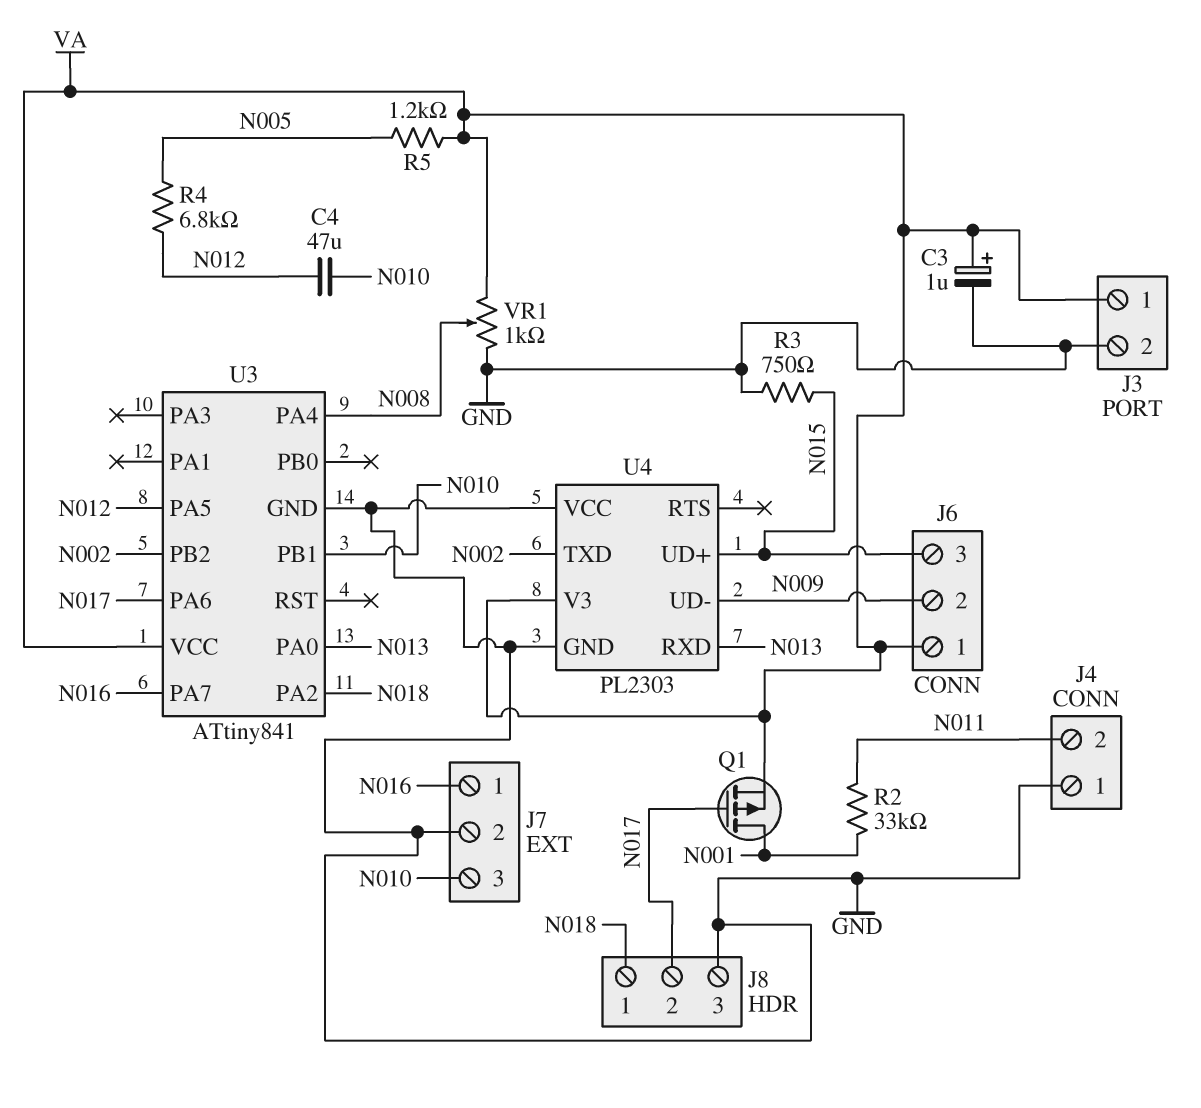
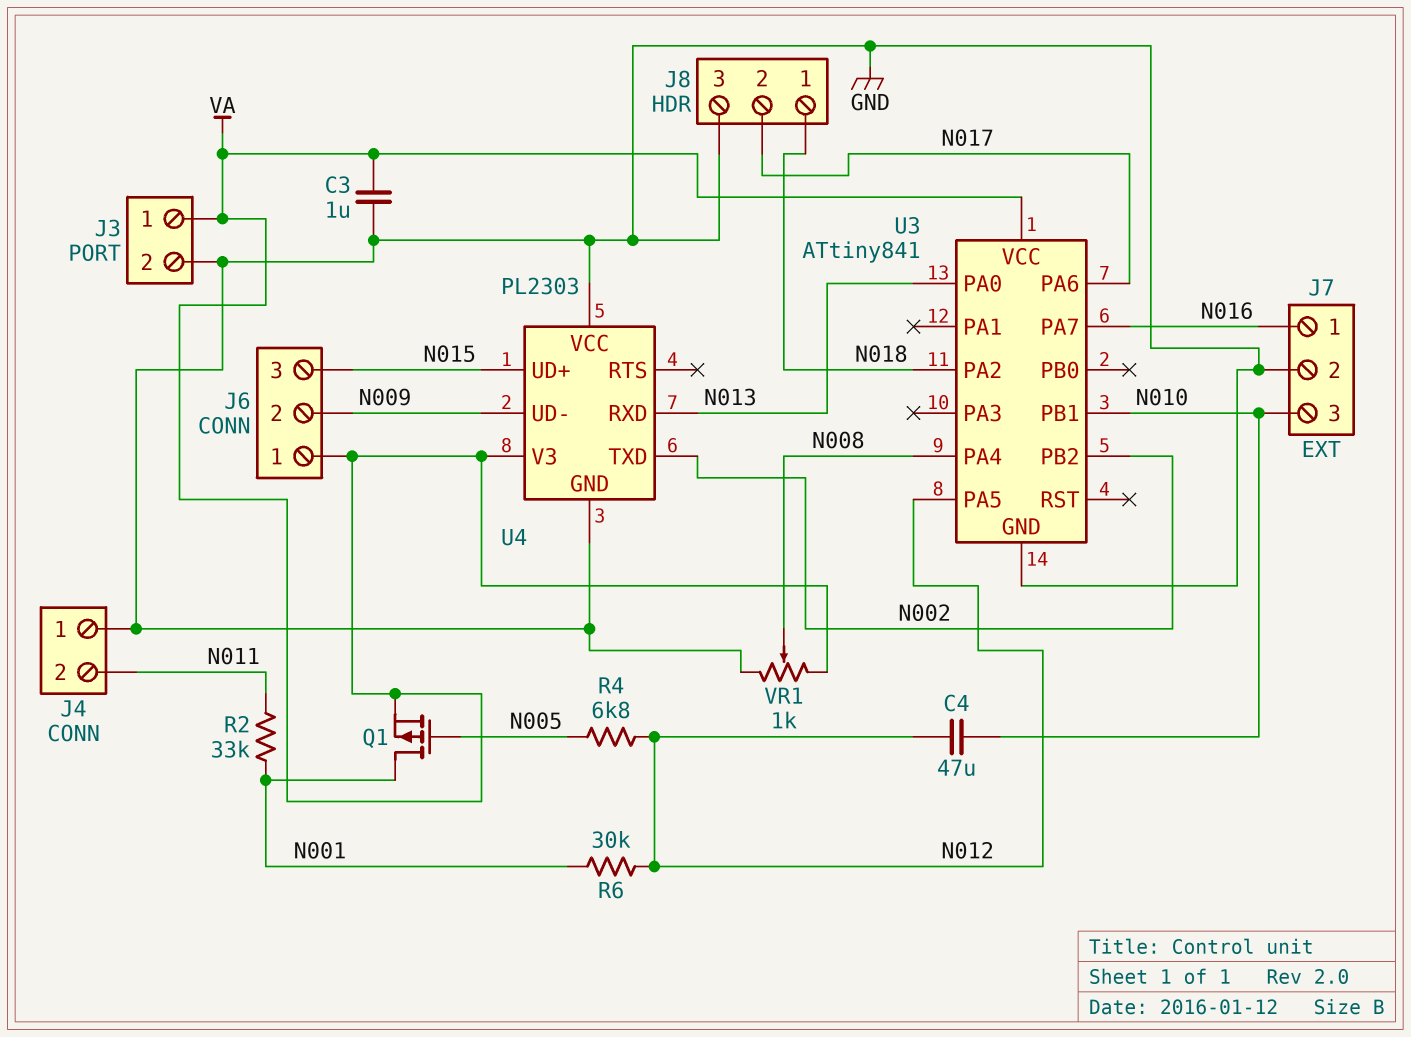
C3: 1uF (plus VA, minus GND) -> 1uF (GND, VA)
Q1: PMOS (G N017, D N001, S VA) -> PMOS (G N005, D N001, S VA)
R3: 750 (GND, N015) -> none
R5: 1.2k (N005, VA) -> none
R6: none -> 30k (N001, N012)

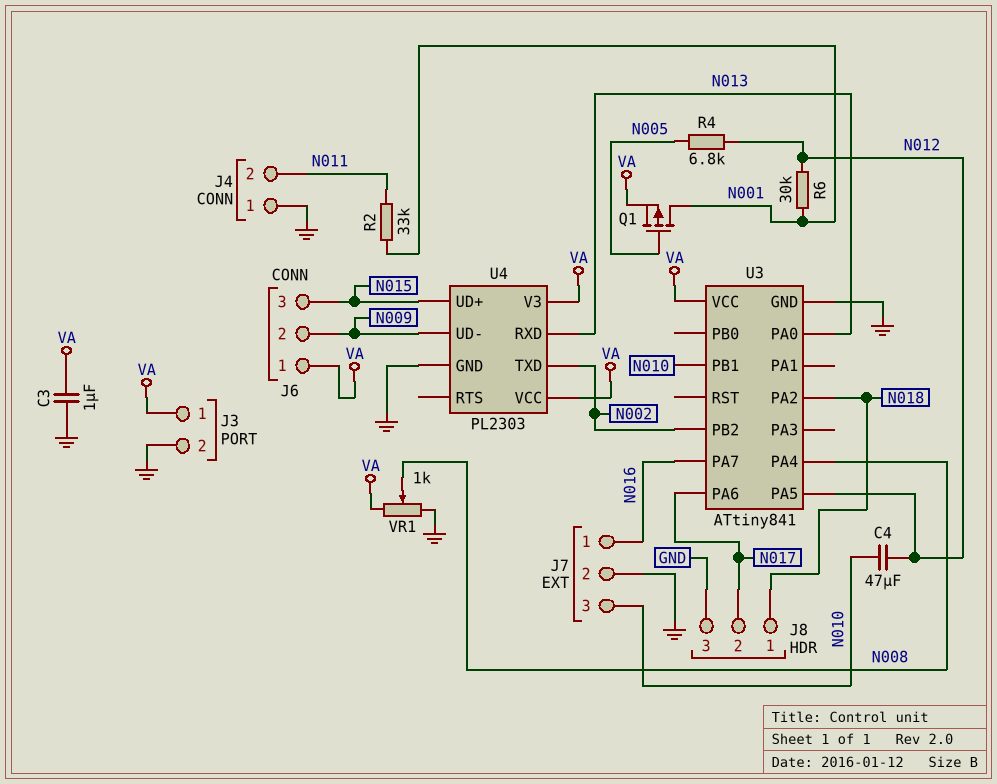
U4 pin VCC: GND -> VA

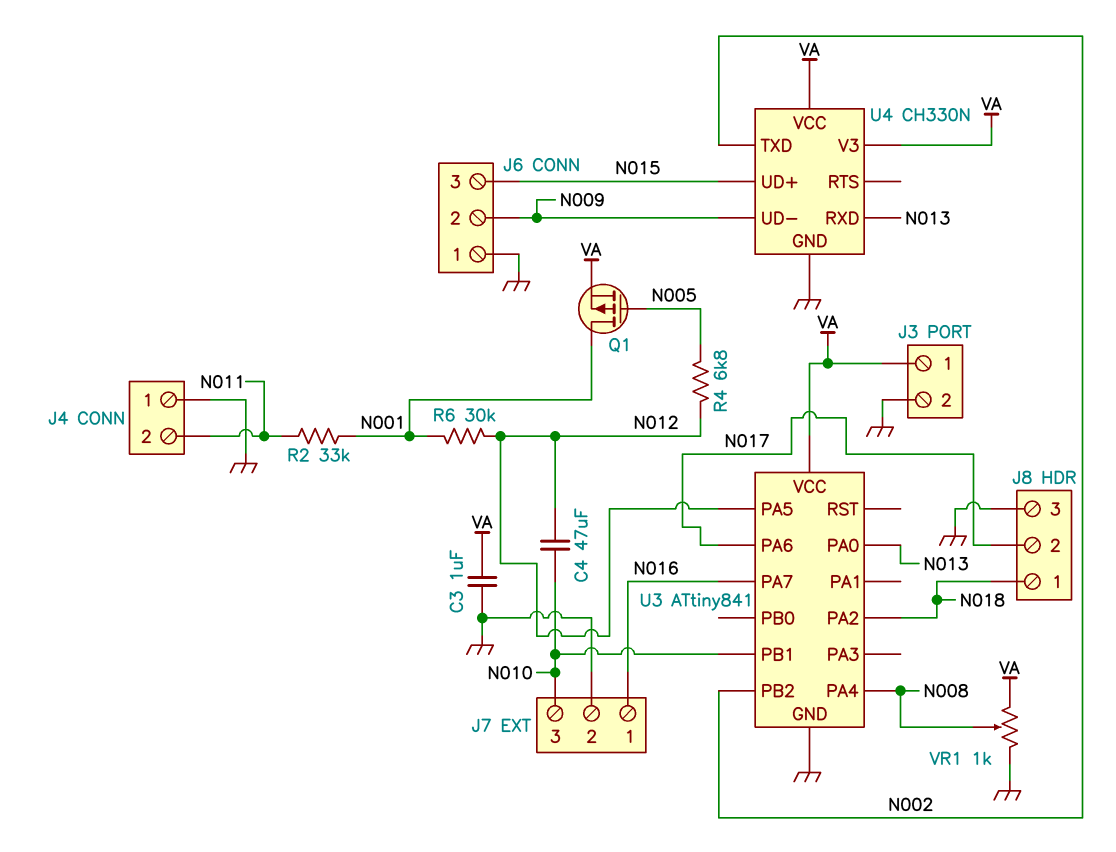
J6 pin 1: VA -> GND
U4: PL2303 -> CH330N

